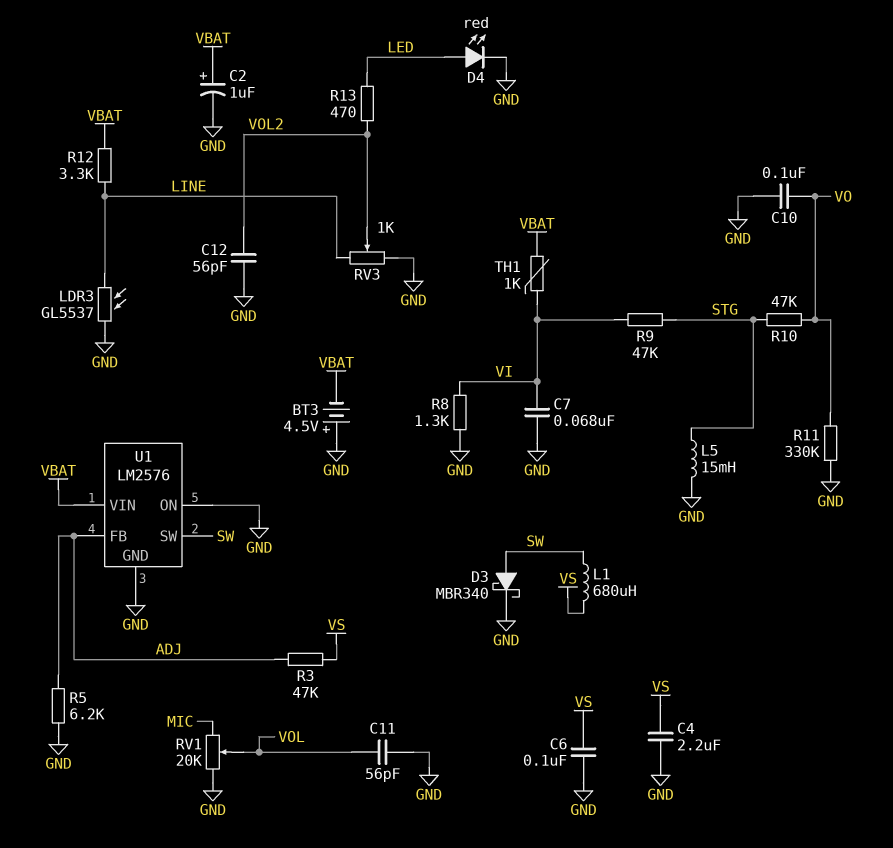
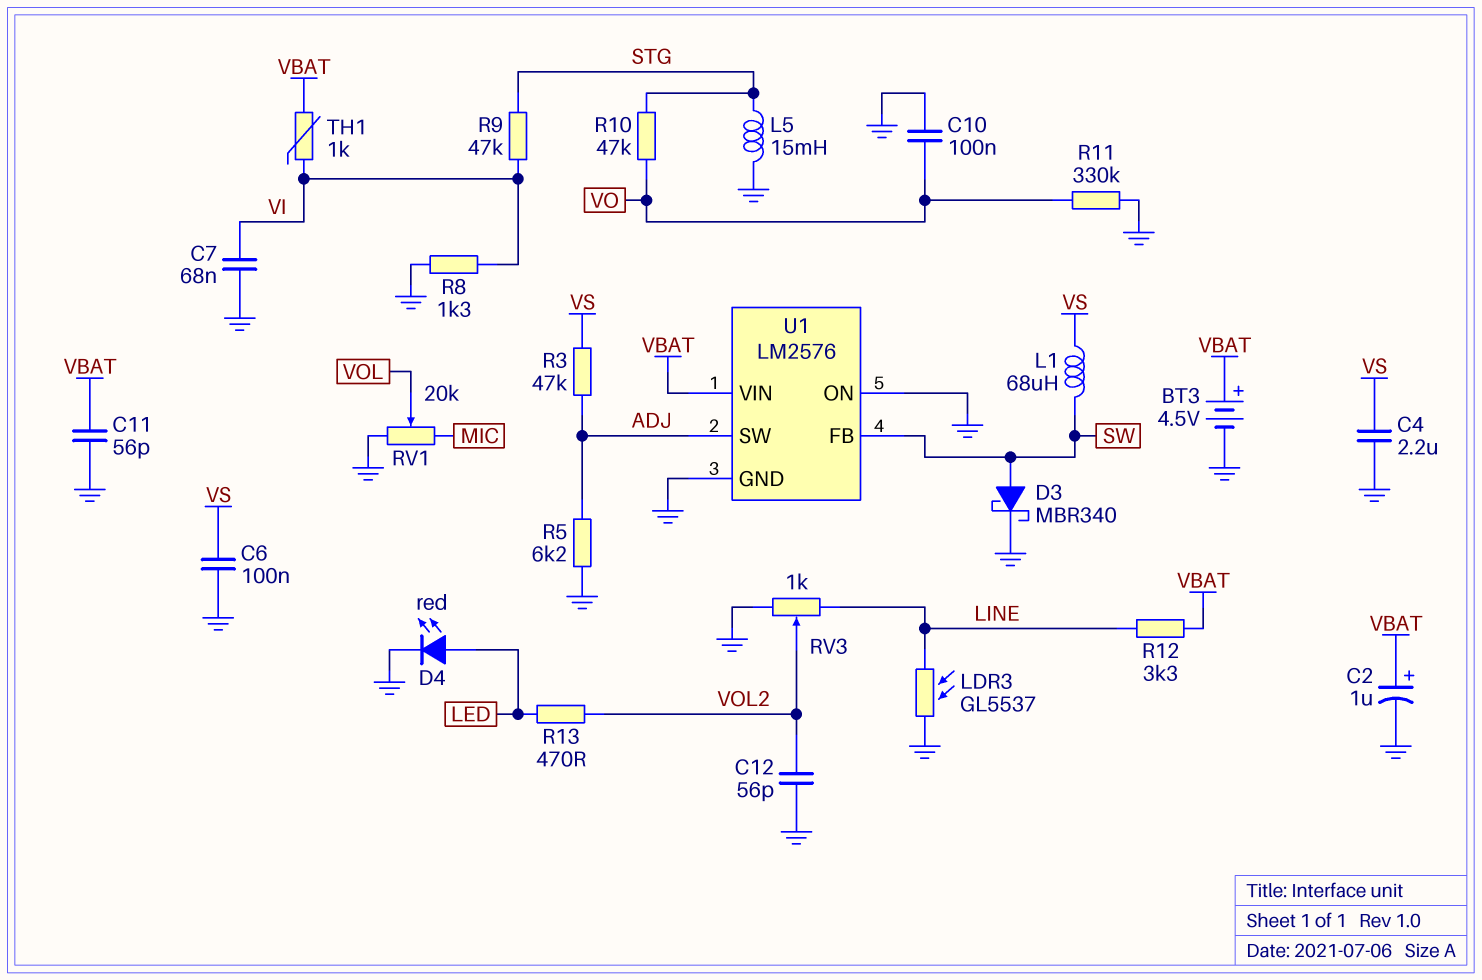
BT3: 4.5V (plus GND, minus VBAT) -> 4.5V (plus VBAT, minus GND)
C11: 56pF (GND, VOL) -> 56pF (GND, VBAT)
L1: 680uH (SW, VS) -> 68uH (SW, VS)
U1 pin FB: ADJ -> SW
U1 pin SW: SW -> ADJ

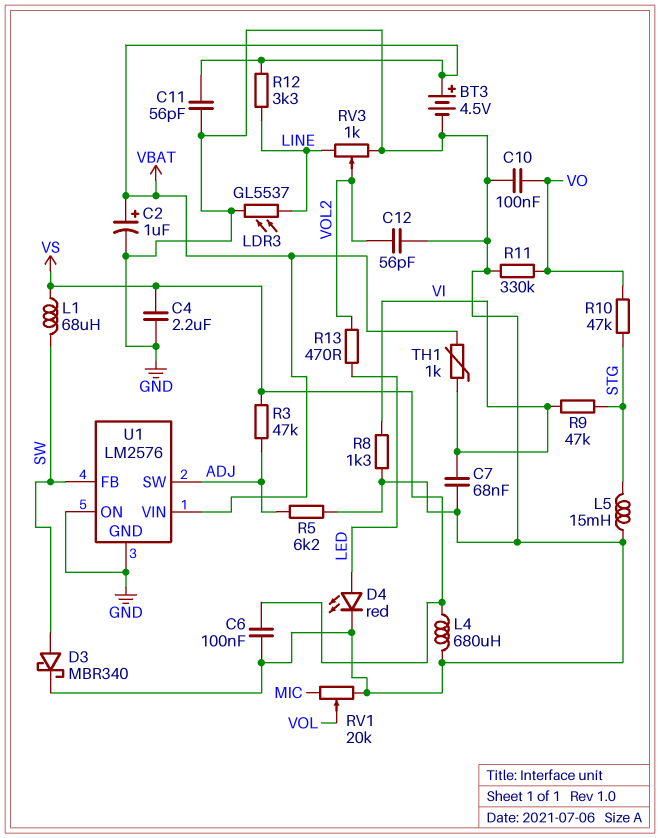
L4: none -> 680uH (GND, VS)

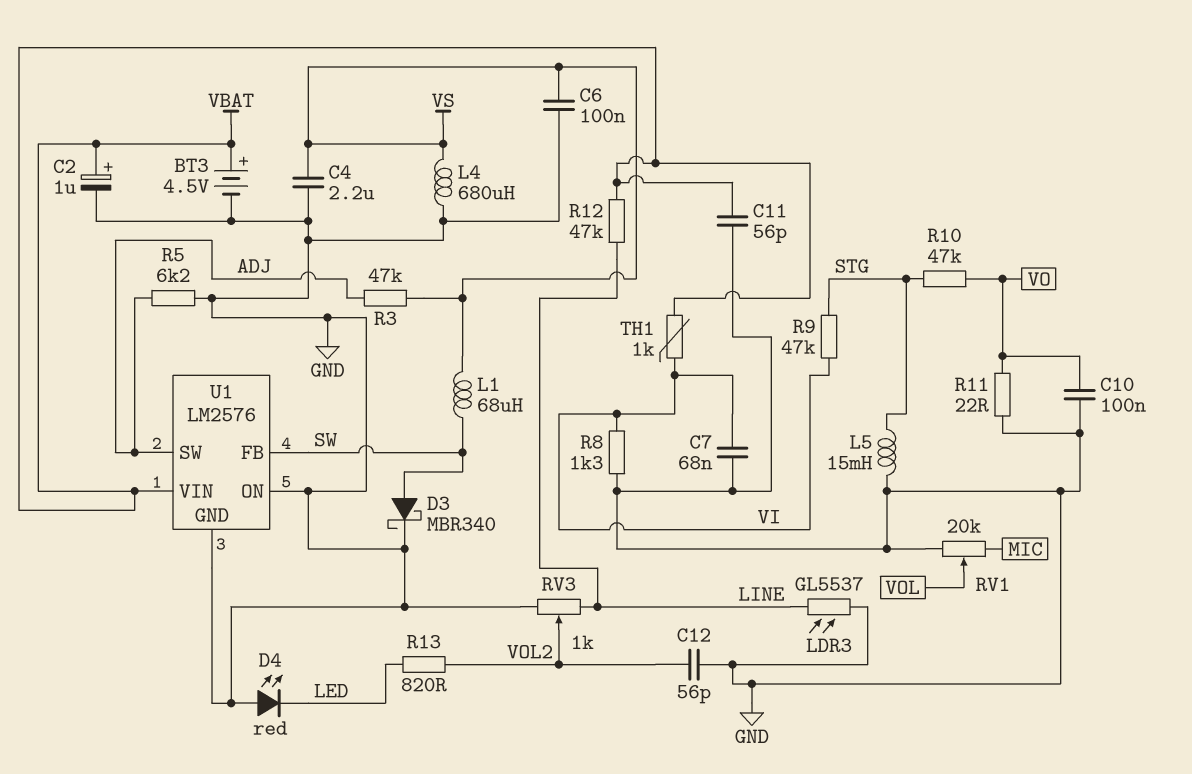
D4: LED red (A LED, K GND) -> LED red (A GND, K LED)
R11: 330k (GND, VO) -> 22 (GND, VO)
R12: 3.3k (LINE, VBAT) -> 47k (LINE, VBAT)
R13: 470 (LED, VOL2) -> 820 (LED, VOL2)

